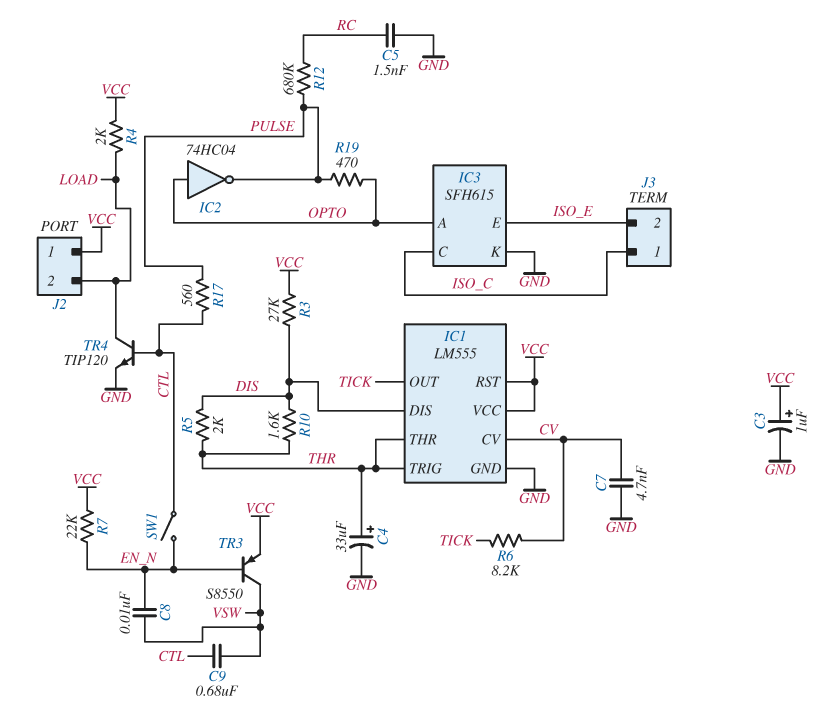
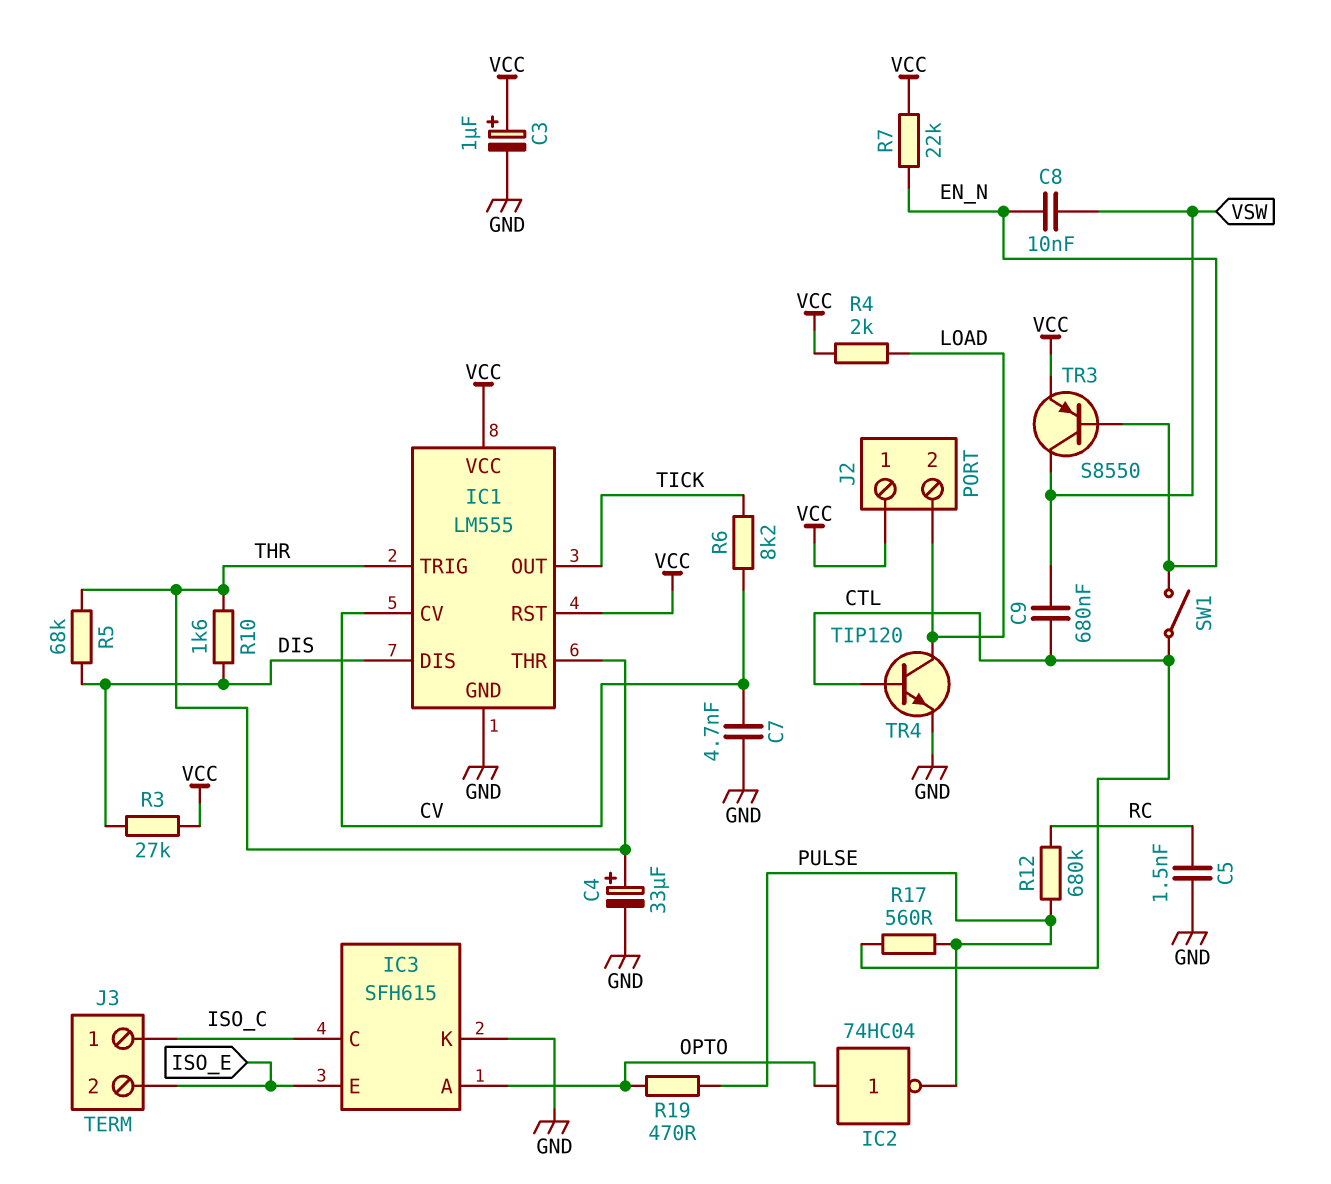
R5: 2k (DIS, THR) -> 68k (DIS, THR)

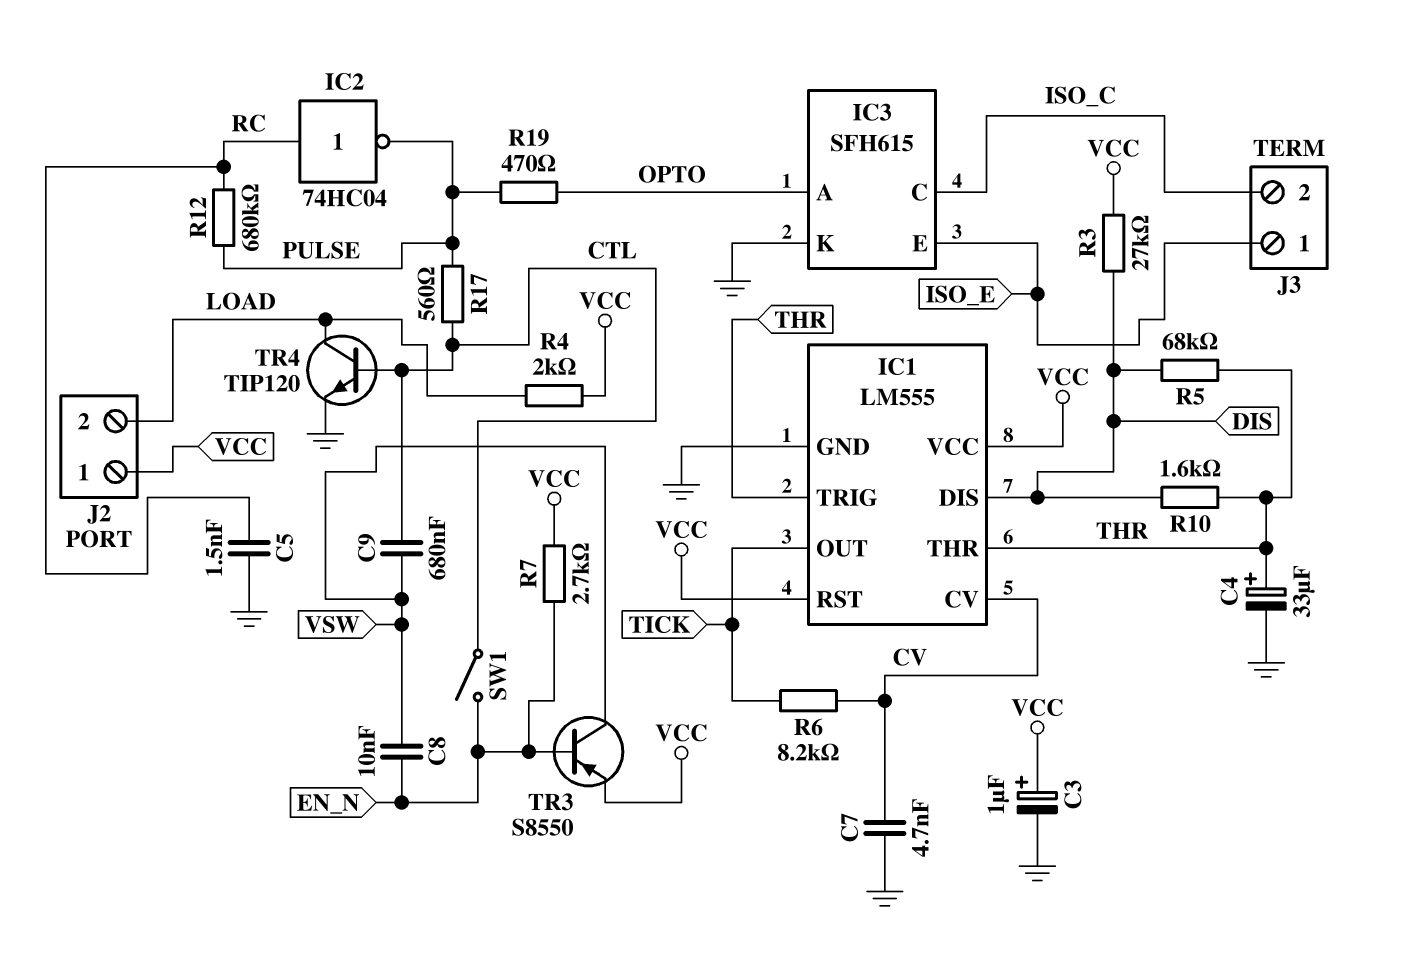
IC2: NOT 74HC04 (in OPTO, out PULSE) -> NOT 74HC04 (in RC, out PULSE)
J3 pin 1: ISO_C -> ISO_E
J3 pin 2: ISO_E -> ISO_C
R7: 22k (EN_N, VCC) -> 2.7k (EN_N, VCC)

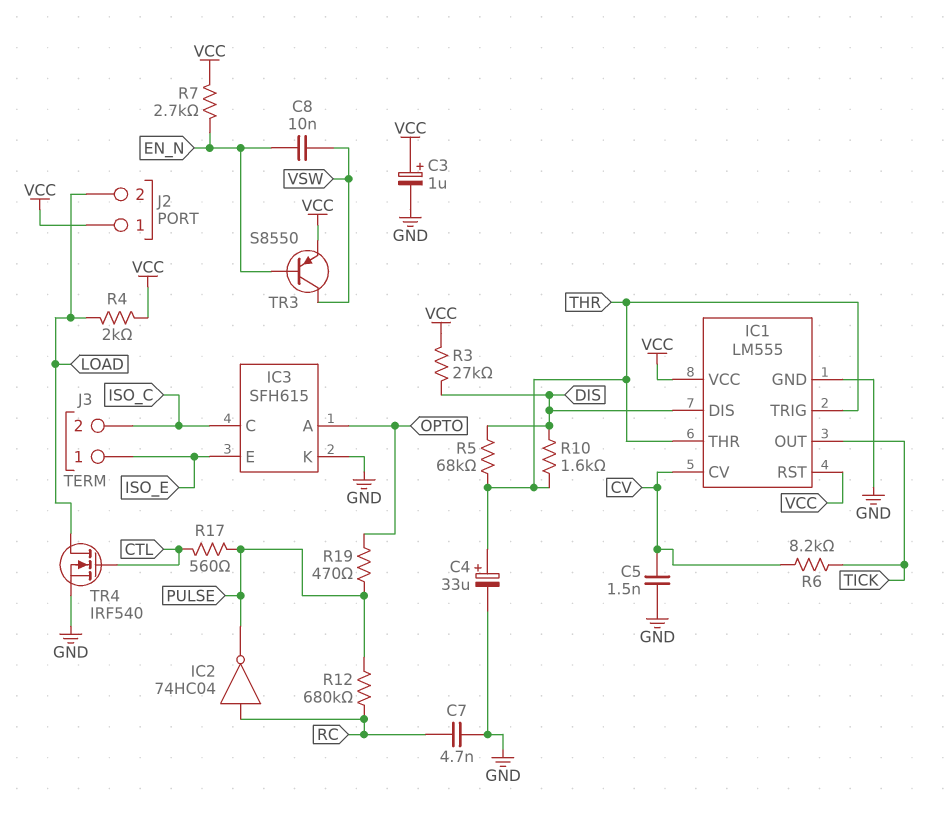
C5: 1.5nF (GND, RC) -> 1.5nF (CV, GND)
C7: 4.7nF (CV, GND) -> 4.7nF (GND, RC)
C9: 680nF (CTL, VSW) -> none
SW1: switch (CTL, EN_N) -> none
TR4: NPN TIP120 (B CTL, C LOAD, E GND) -> NMOS IRF540 (G CTL, D LOAD, S GND)

